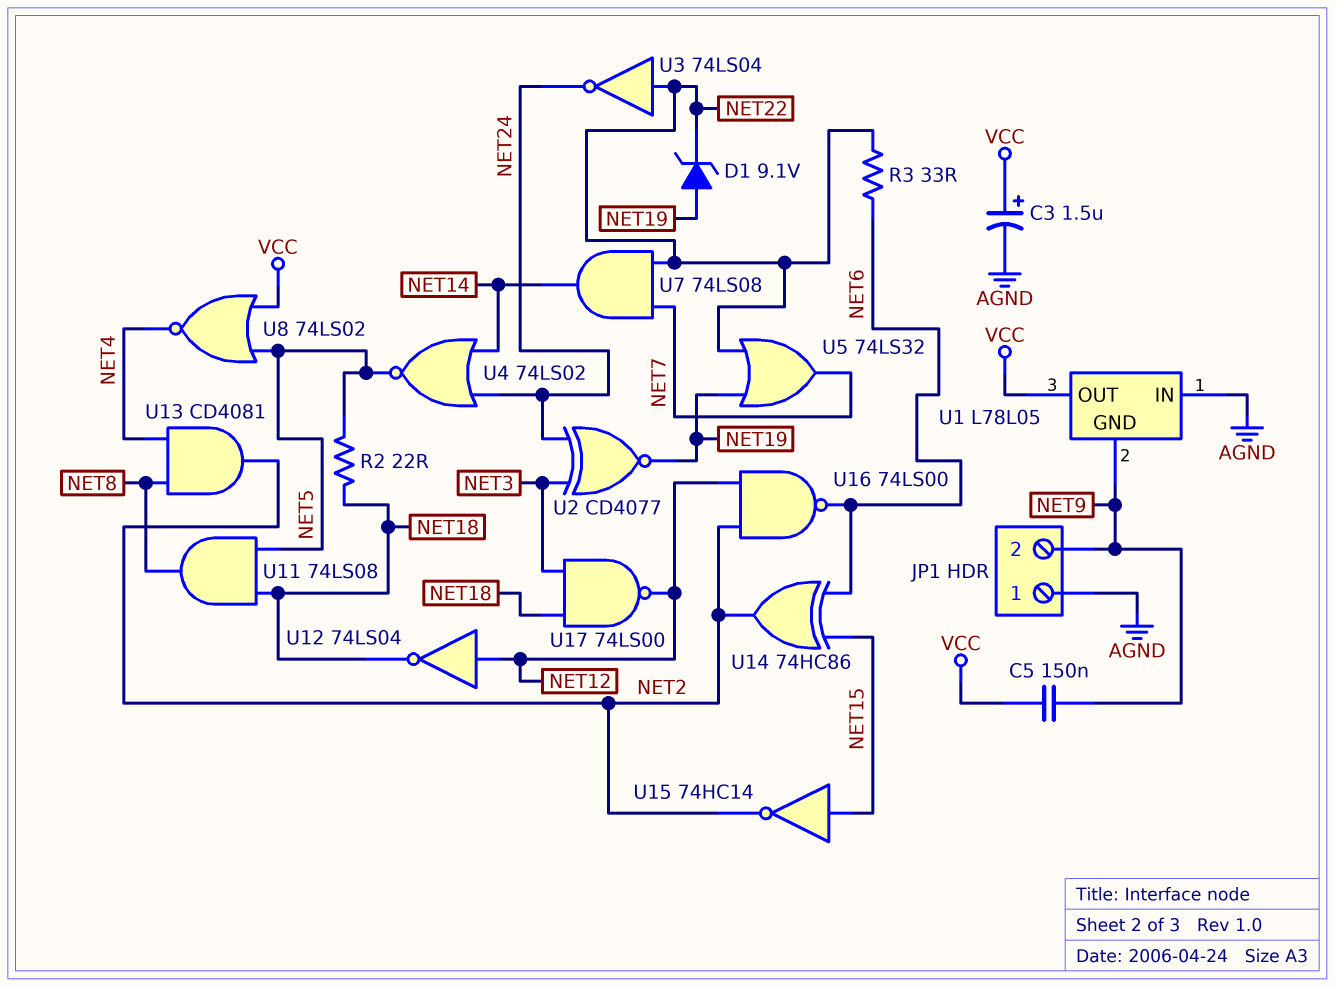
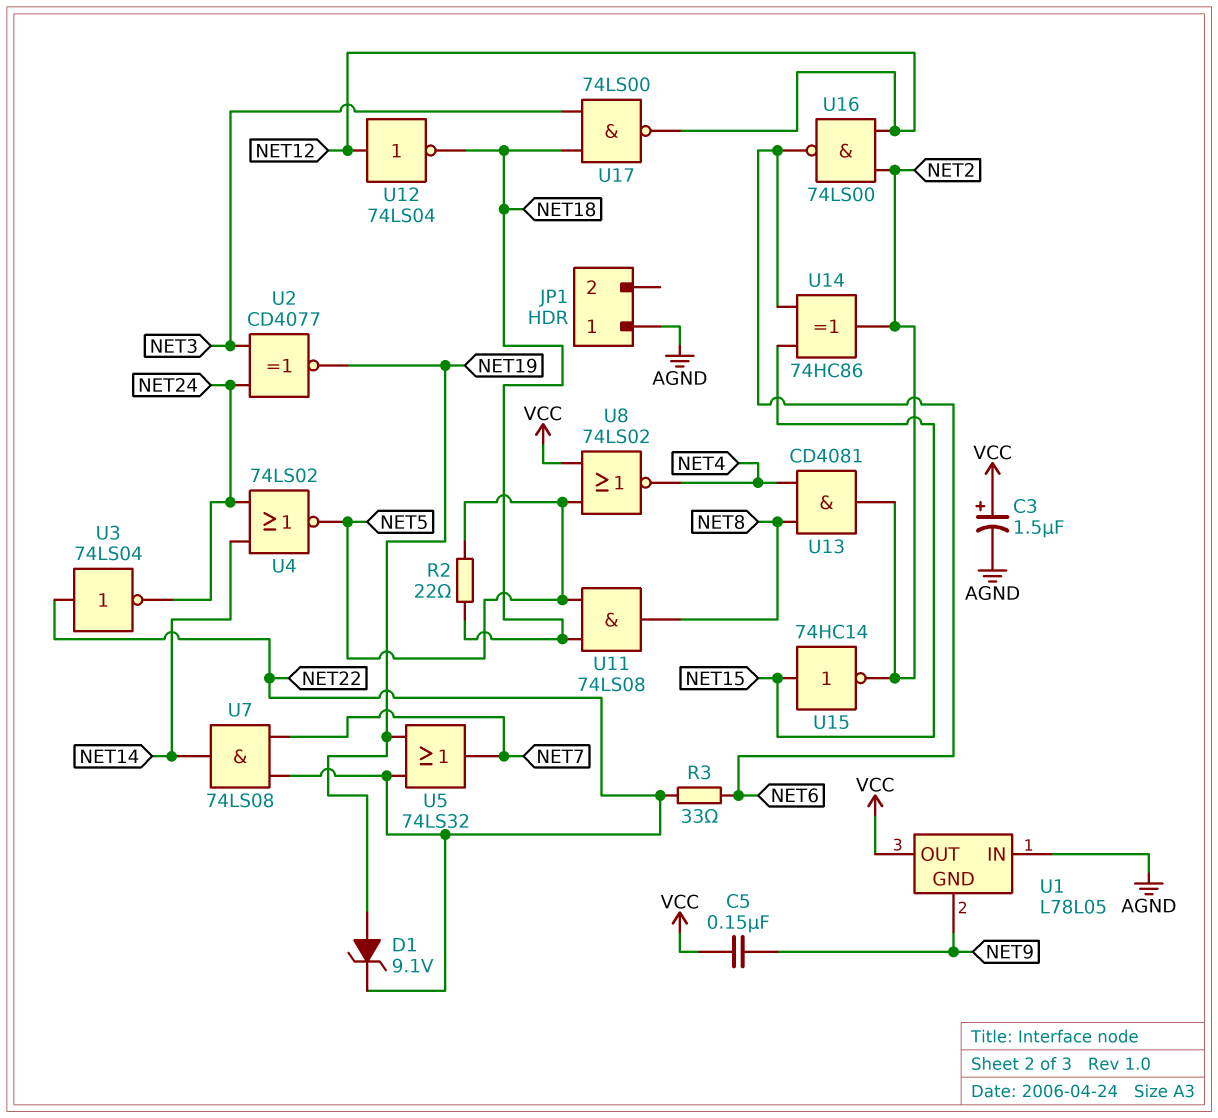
JP1 pin 2: NET9 -> none

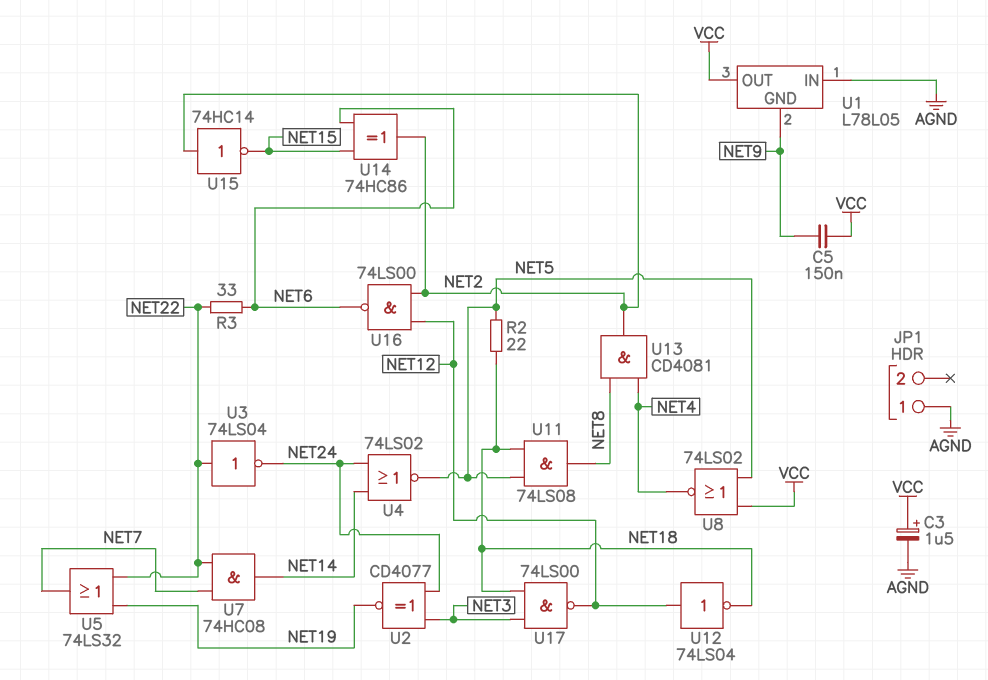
D1: zener 9.1V (A NET19, K NET22) -> none
U7: AND 74LS08 (in NET7, in NET22, out NET14) -> AND 74HC08 (in NET7, in NET22, out NET14)
U15: NOT 74HC14 (in NET15, out NET2) -> NOT 74HC14 (in NET2, out NET15)

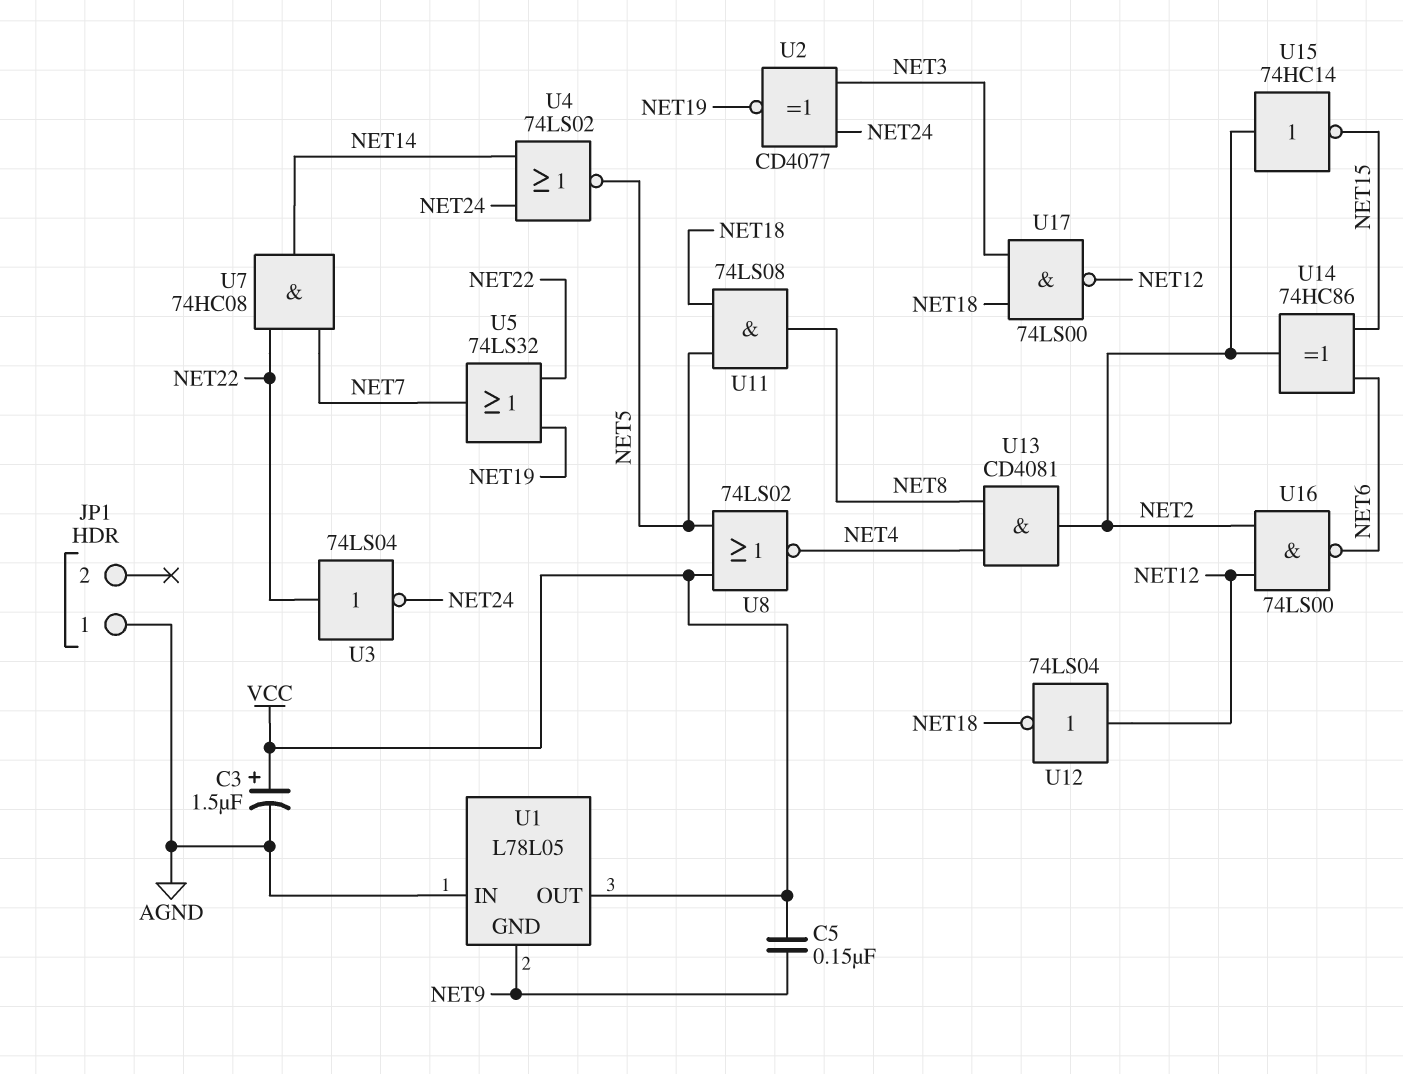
R2: 22 (NET5, NET18) -> none
R3: 33 (NET6, NET22) -> none

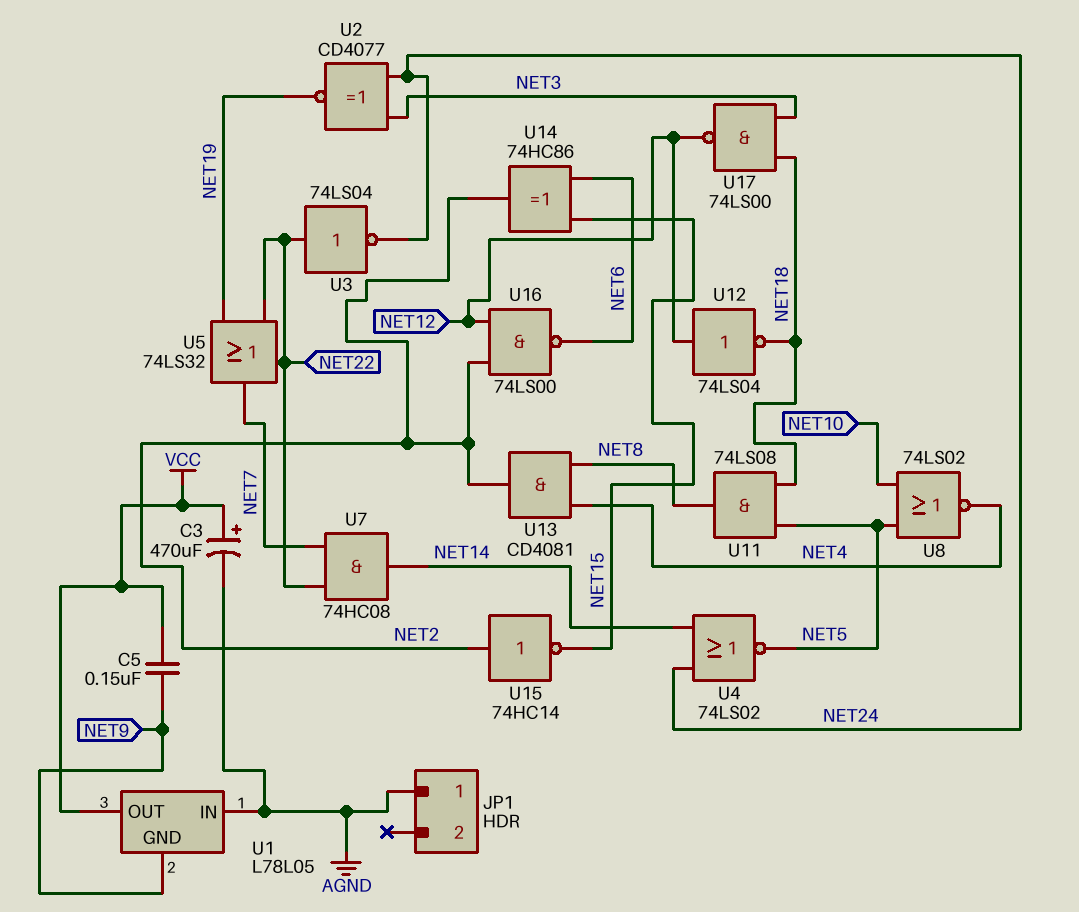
C3: 1.5uF (plus VCC, minus AGND) -> 470uF (plus VCC, minus AGND)
U8: NOR 74LS02 (in NET5, in VCC, out NET4) -> NOR 74LS02 (in NET5, in NET10, out NET4)

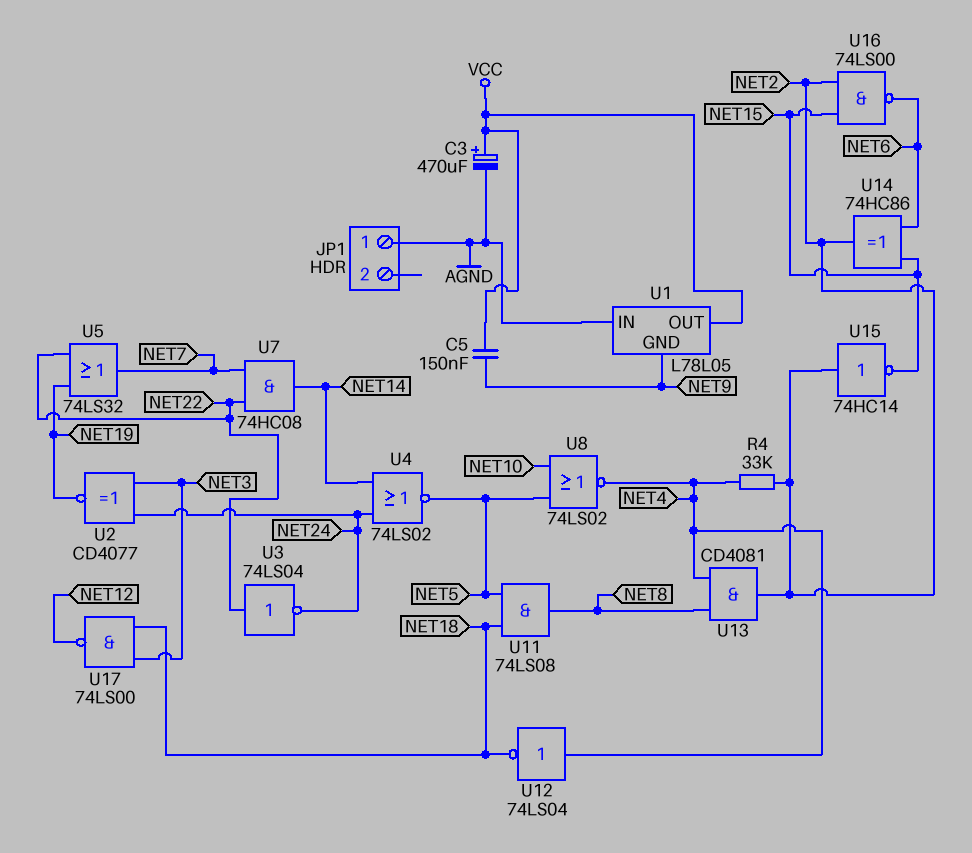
R4: none -> 33k (NET2, NET4)
U12: NOT 74LS04 (in NET12, out NET18) -> NOT 74LS04 (in NET4, out NET18)
U16: NAND 74LS00 (in NET2, in NET12, out NET6) -> NAND 74LS00 (in NET2, in NET15, out NET6)

